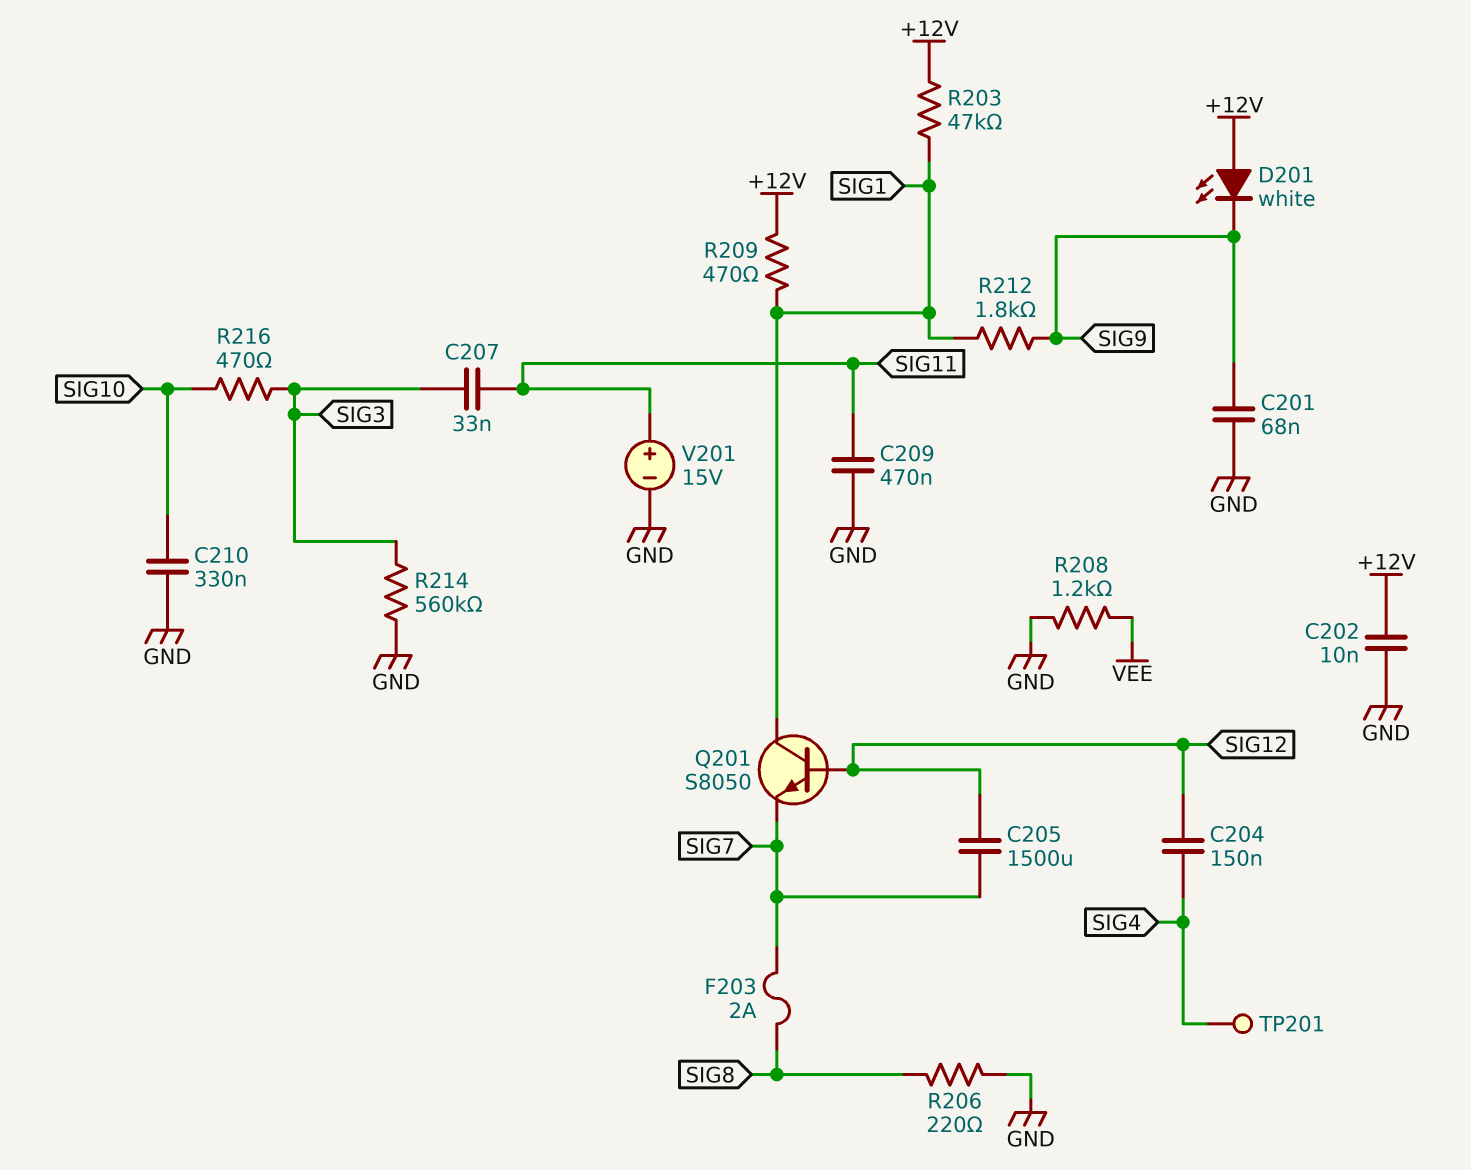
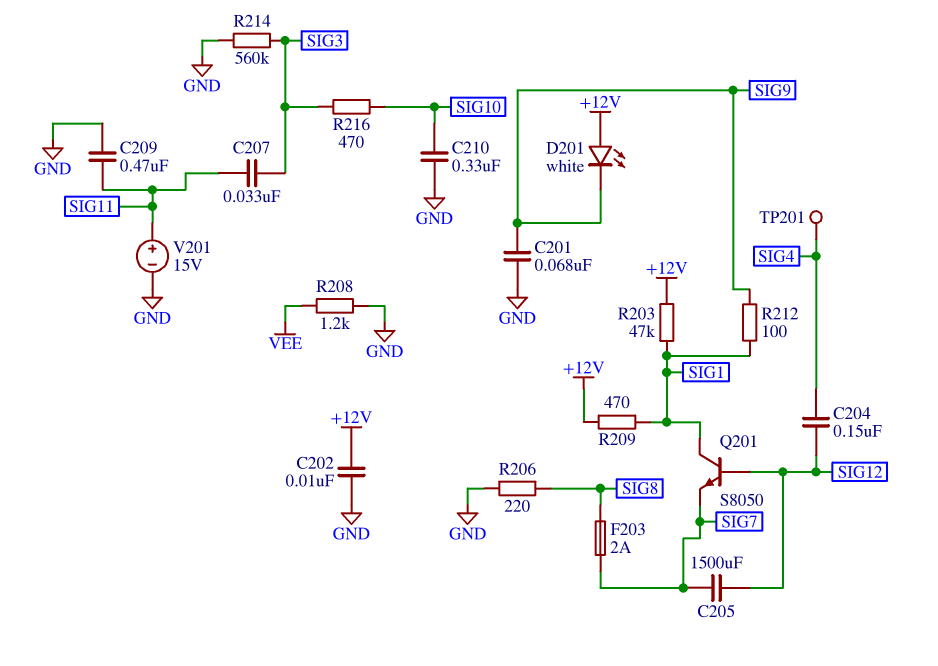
R212: 1.8k (SIG1, SIG9) -> 100 (SIG1, SIG9)

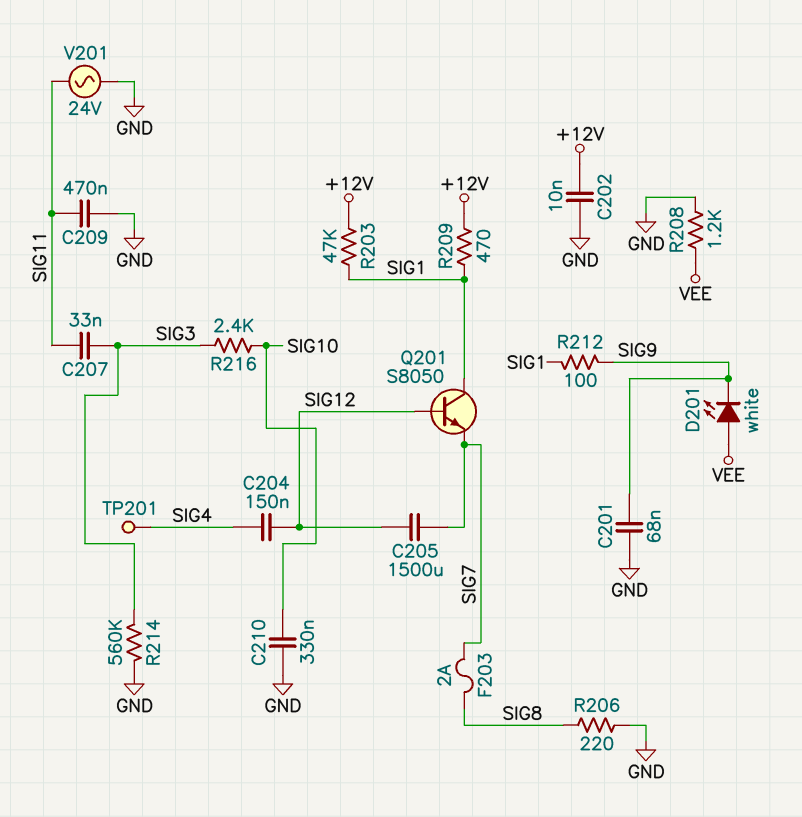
D201: LED white (A +12V, K SIG9) -> LED white (A VEE, K SIG9)
R216: 470 (SIG3, SIG10) -> 2.4k (SIG3, SIG10)
V201: 15V (plus SIG11, minus GND) -> AC 24V (GND, SIG11)

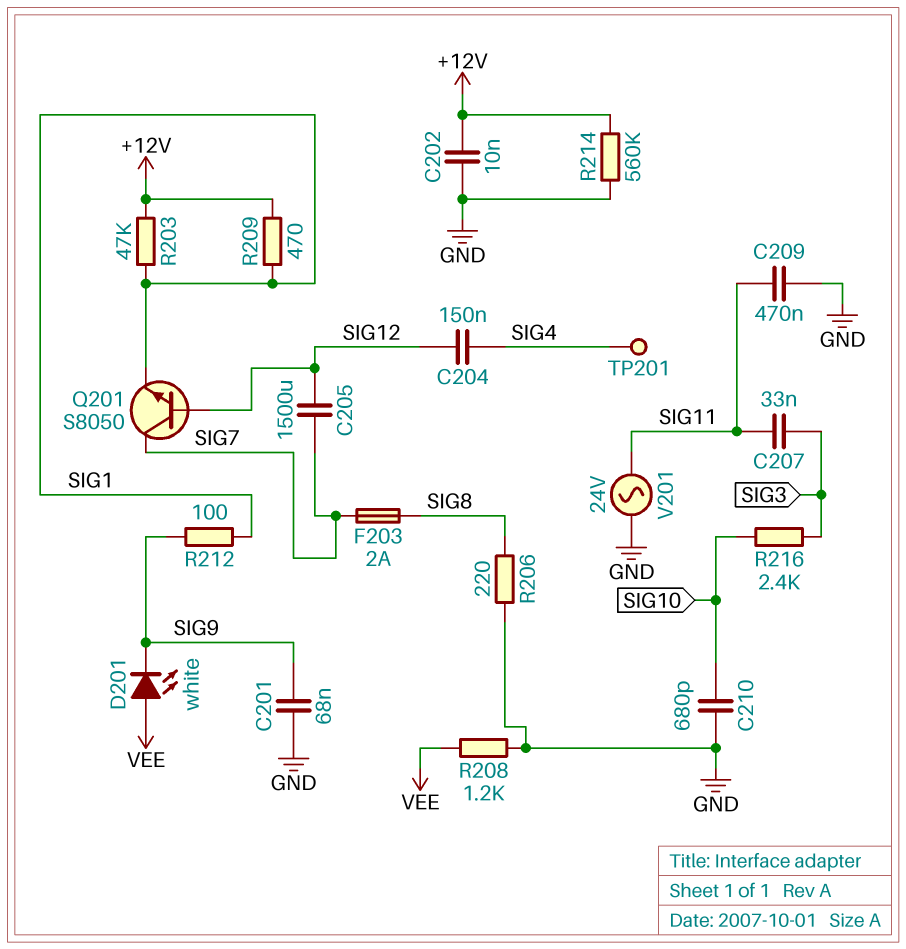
C210: 330nF (GND, SIG10) -> 680pF (GND, SIG10)
Q201: NPN S8050 (B SIG12, C SIG1, E SIG7) -> NPN S8050 (B SIG12, C SIG7, E SIG1)
R214: 560k (GND, SIG3) -> 560k (+12V, GND)

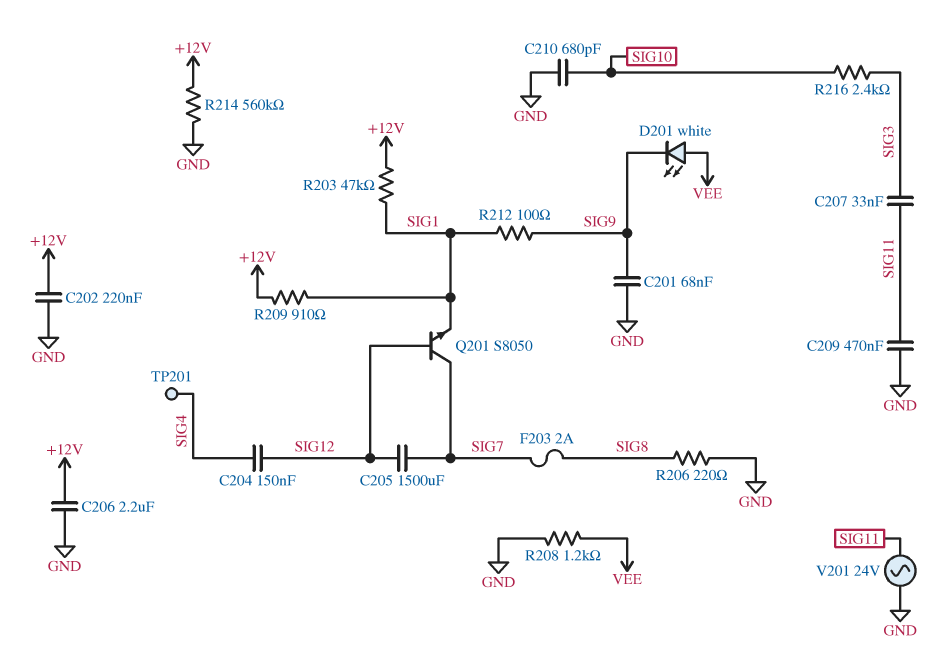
C202: 10nF (+12V, GND) -> 220nF (+12V, GND)
C206: none -> 2.2uF (+12V, GND)
R209: 470 (+12V, SIG1) -> 910 (+12V, SIG1)

